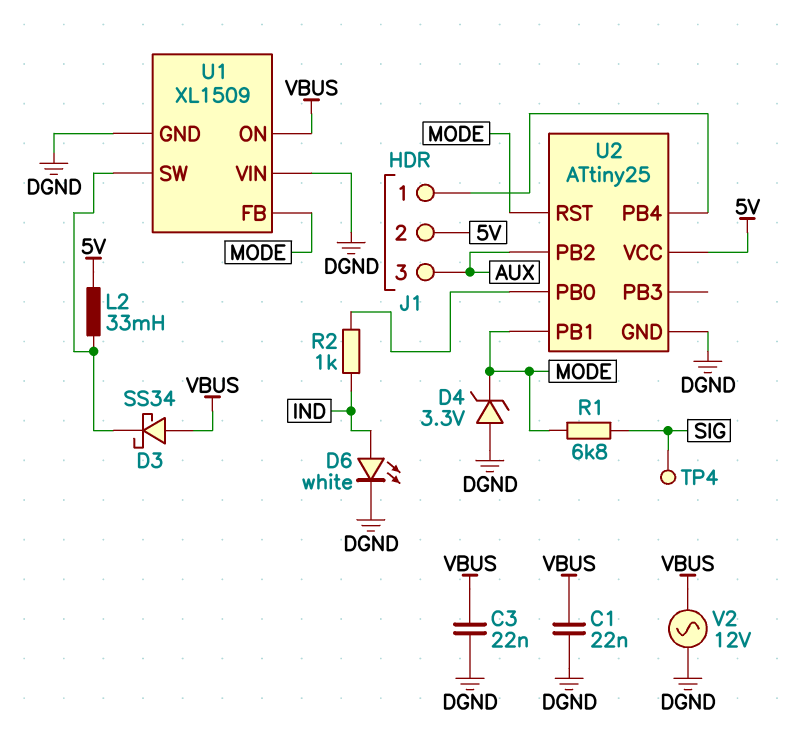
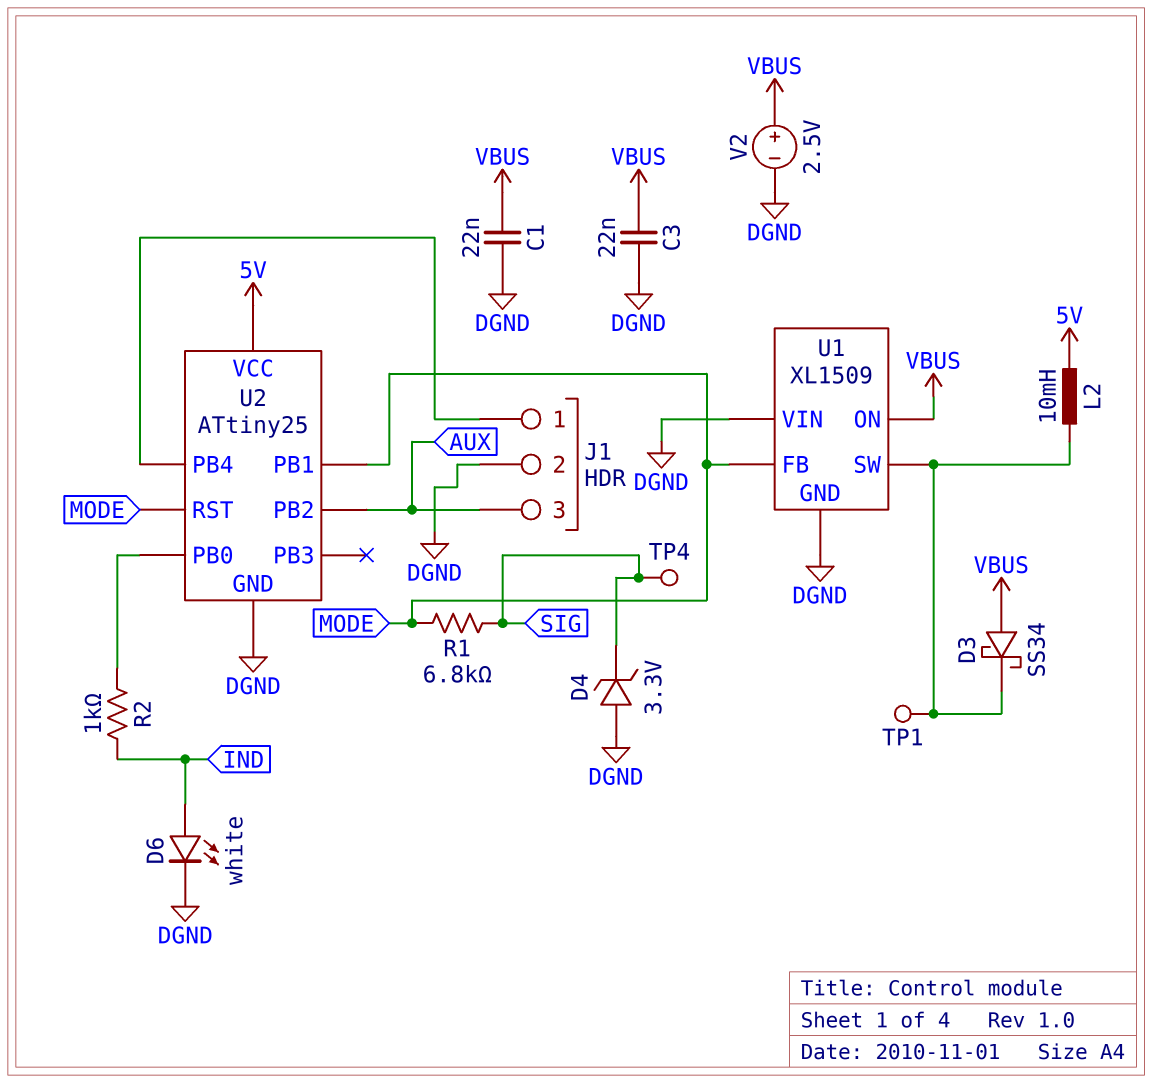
D4: zener 3.3V (A DGND, K MODE) -> zener 3.3V (A DGND, K SIG)
J1 pin 2: 5V -> DGND
L2: 33mH (5V, U1/SW) -> 10mH (5V, U1/SW)
TP1: none -> test point (U1/SW)
V2: AC 12V (DGND, VBUS) -> 2.5V (plus VBUS, minus DGND)

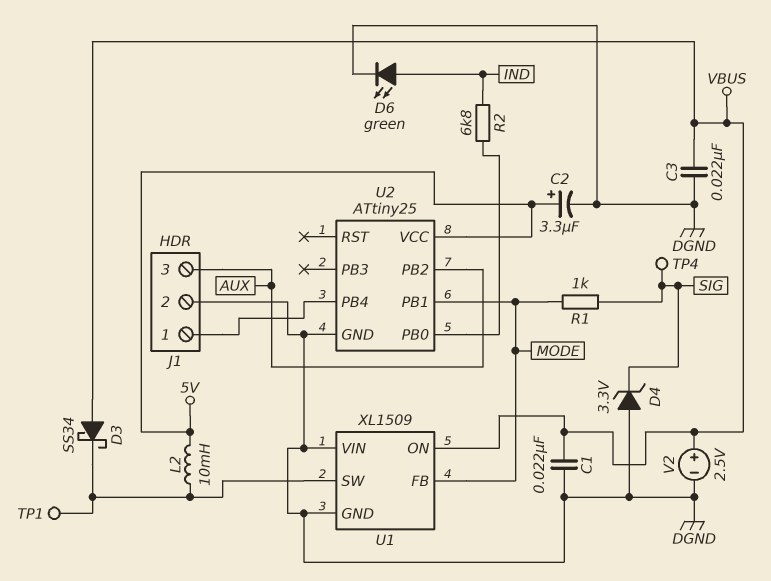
C2: none -> 3.3uF (plus 5V, minus DGND)
D6: LED white (A IND, K DGND) -> LED green (A IND, K DGND)
R1: 6.8k (MODE, SIG) -> 1k (MODE, SIG)
R2: 1k (IND, U2/PB0) -> 6.8k (IND, U2/PB0)
U2 pin RST: MODE -> none

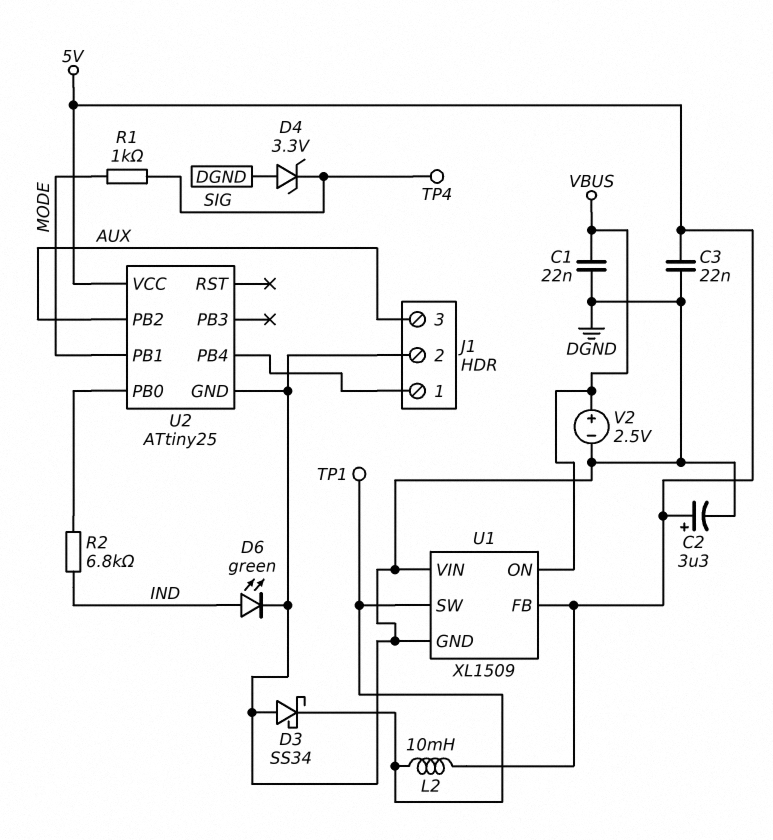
C3: 22nF (DGND, VBUS) -> 22nF (5V, DGND)
D3: schottky SS34 (A VBUS, K U1/SW) -> schottky SS34 (A DGND, K U1/SW)
U1 pin FB: MODE -> 5V

